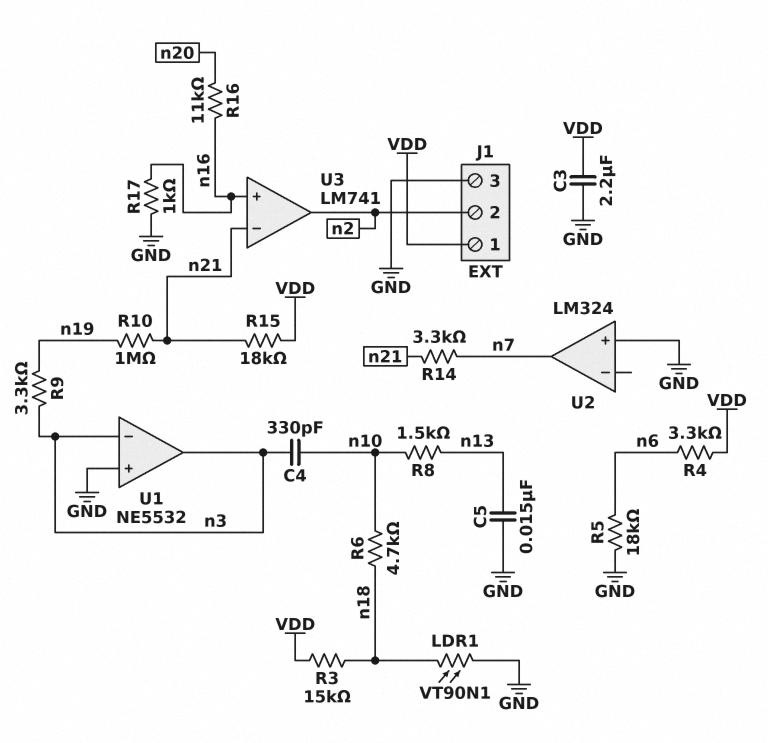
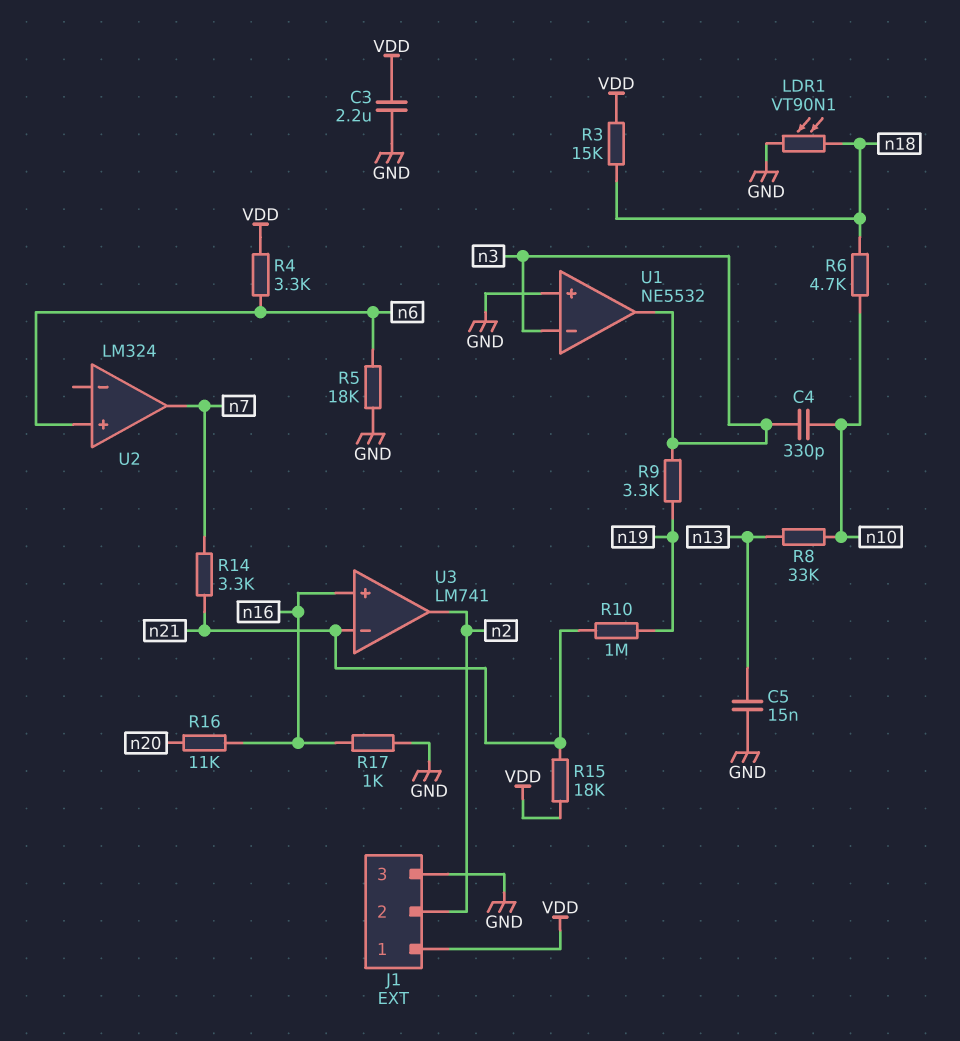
R8: 1.5k (n10, n13) -> 33k (n10, n13)
U2 pin in+: GND -> n6

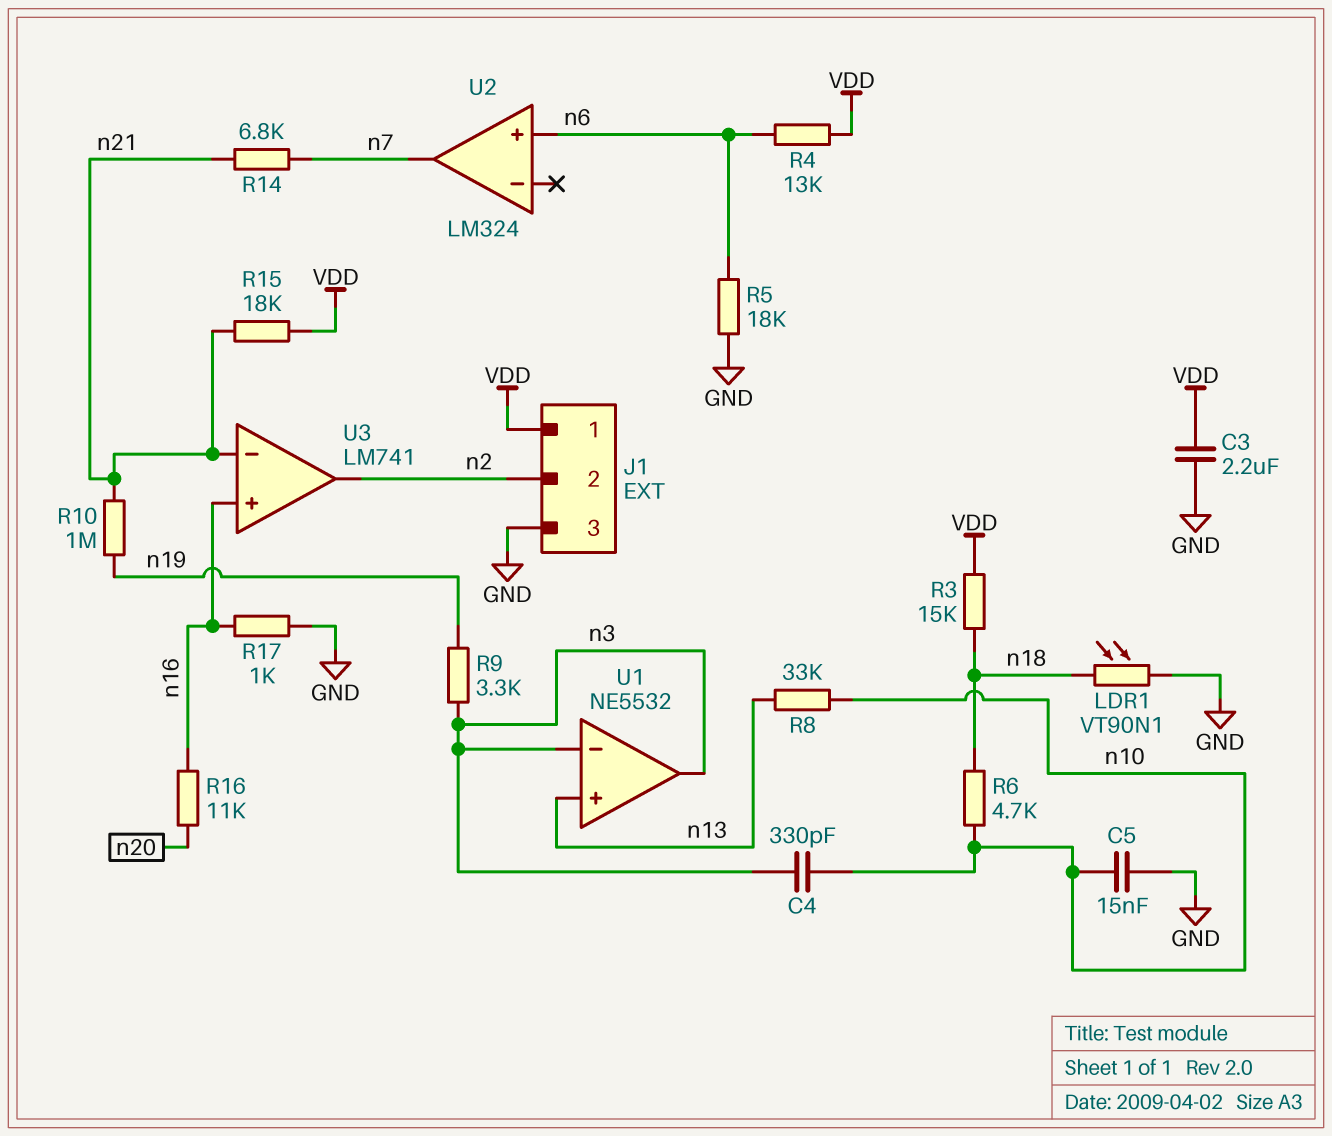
C5: 15nF (GND, n13) -> 15nF (GND, n10)
R4: 3.3k (VDD, n6) -> 13k (VDD, n6)
R14: 3.3k (n7, n21) -> 6.8k (n7, n21)
U1 pin in+: GND -> n13

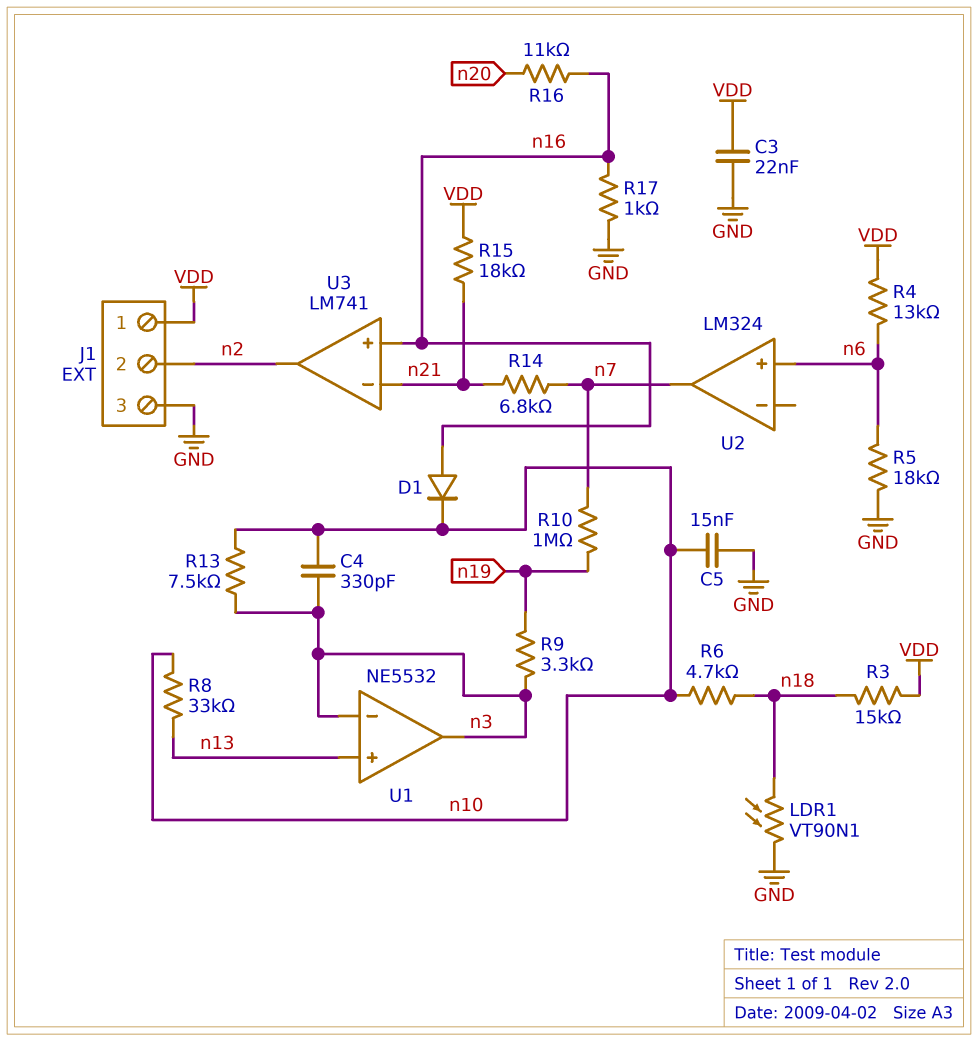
C3: 2.2uF (GND, VDD) -> 22nF (GND, VDD)
D1: none -> diode (A n16, K n10)
R10: 1M (n19, n21) -> 1M (n7, n19)
R13: none -> 7.5k (n3, n10)

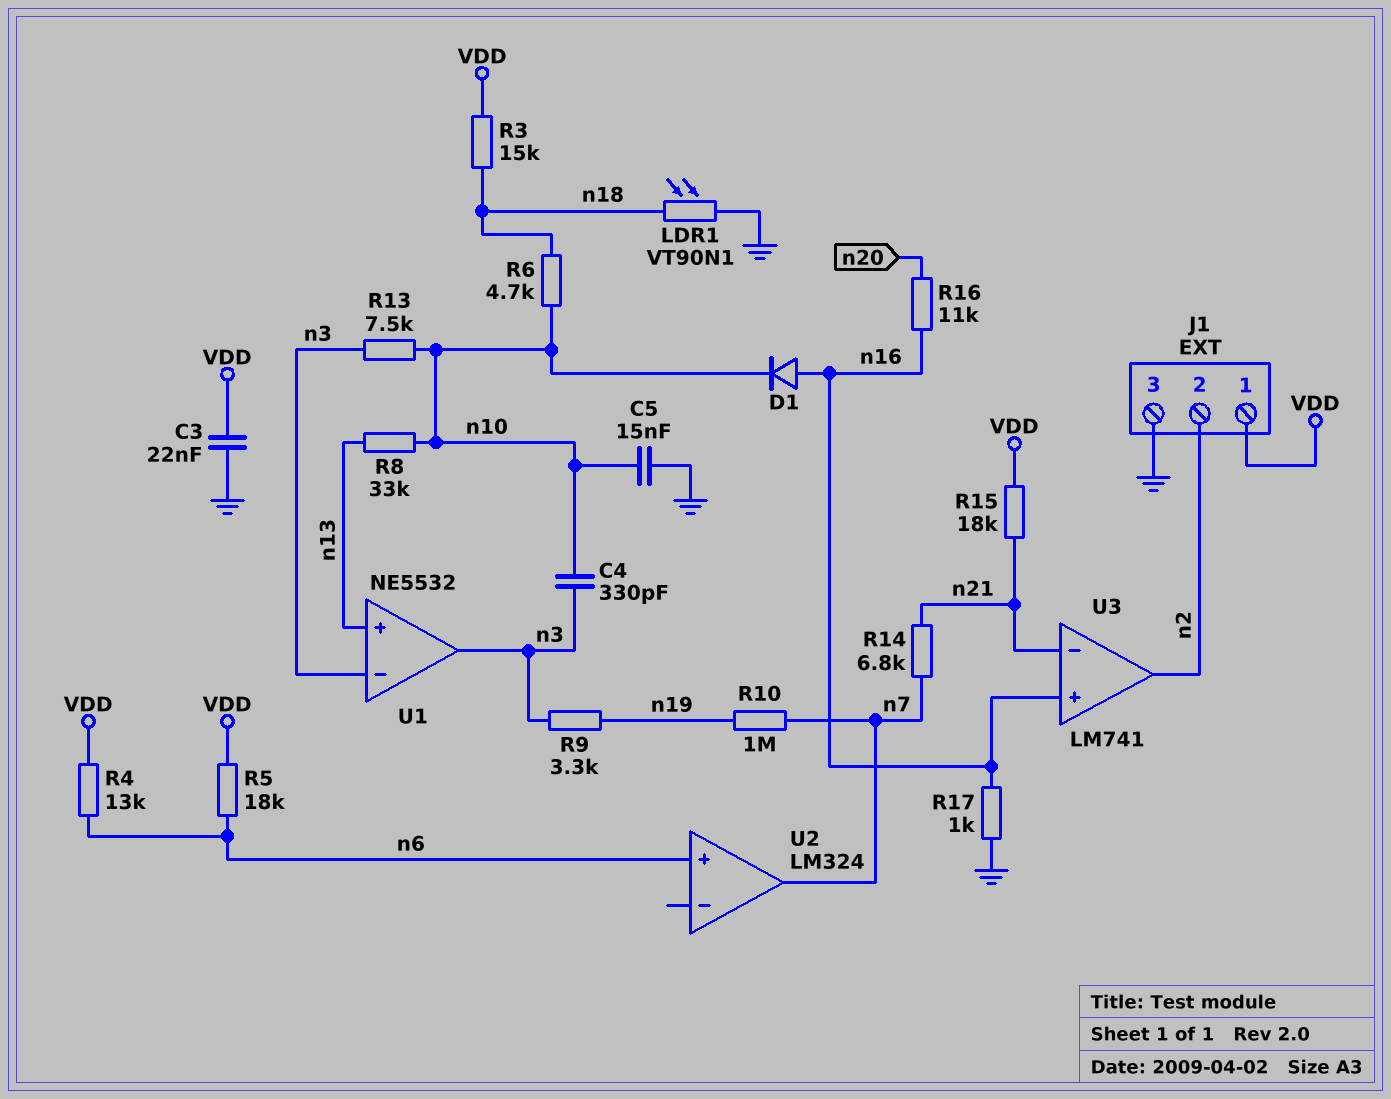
R5: 18k (GND, n6) -> 18k (VDD, n6)

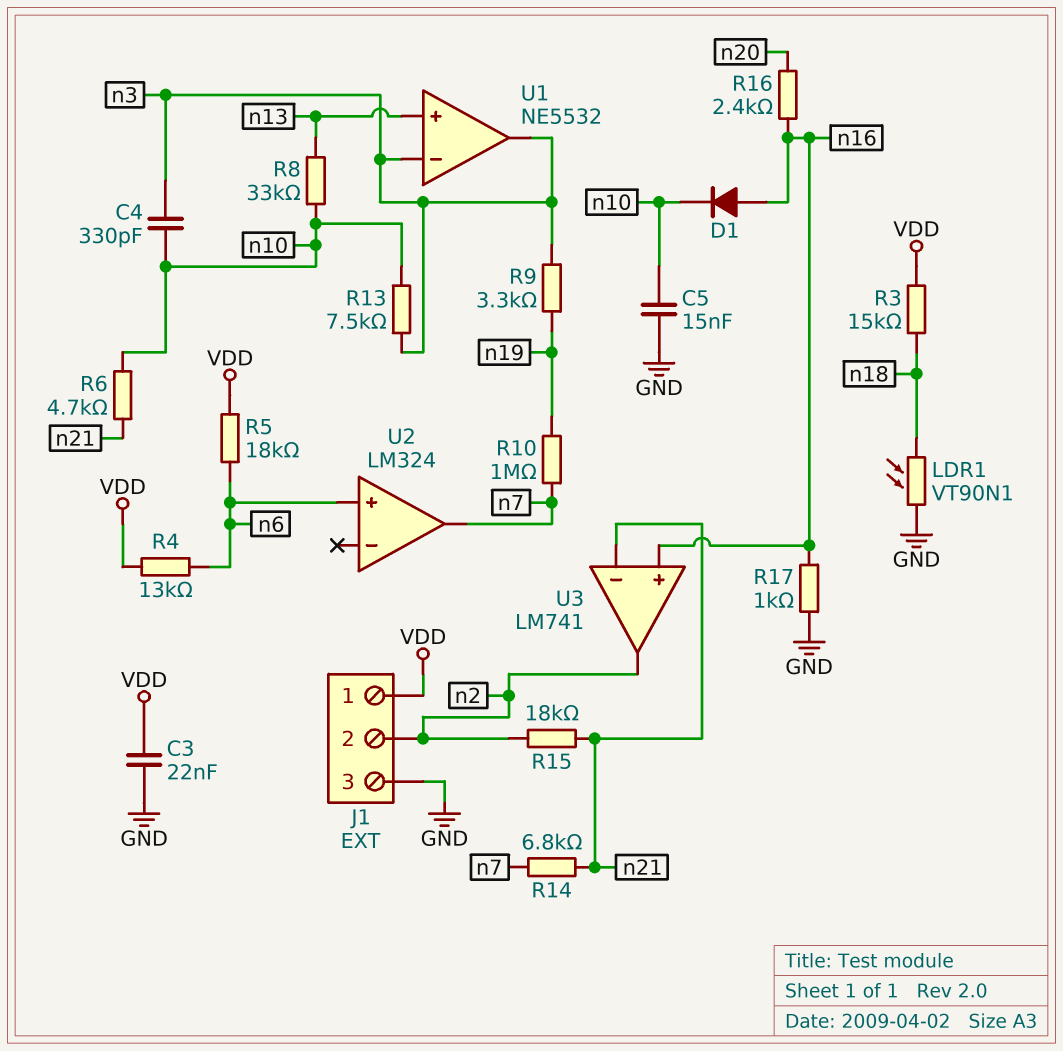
R6: 4.7k (n10, n18) -> 4.7k (n10, n21)
R15: 18k (VDD, n21) -> 18k (n2, n21)
R16: 11k (n16, n20) -> 2.4k (n16, n20)

